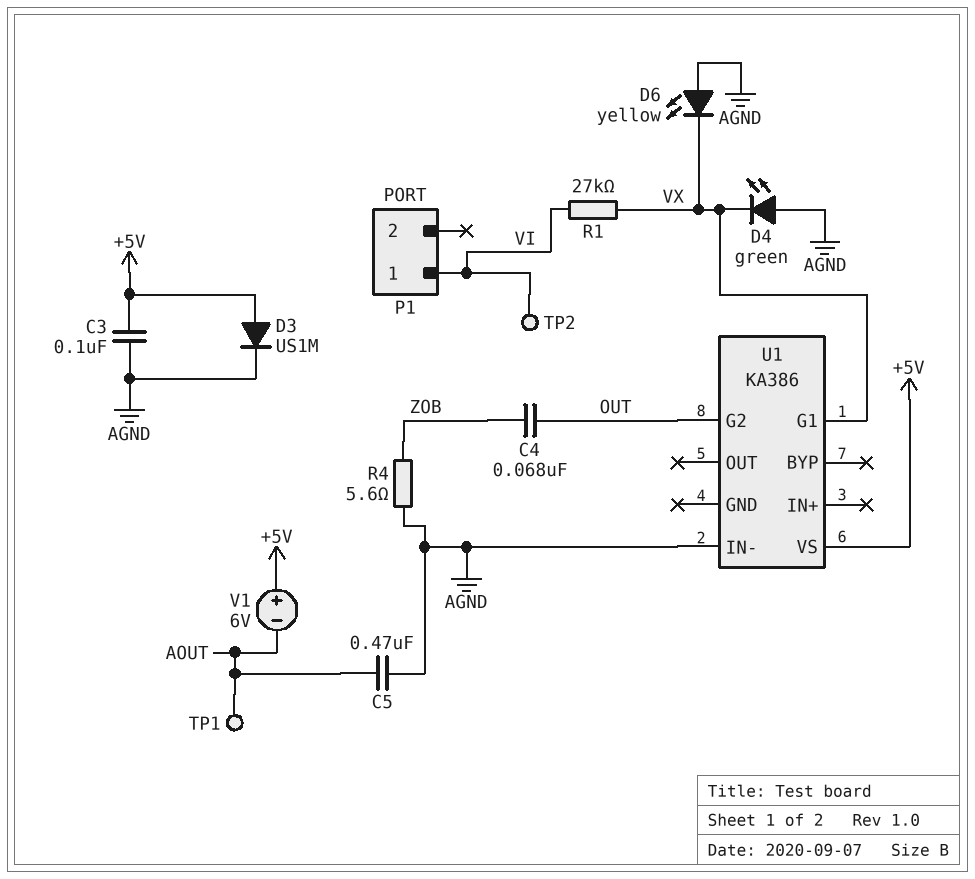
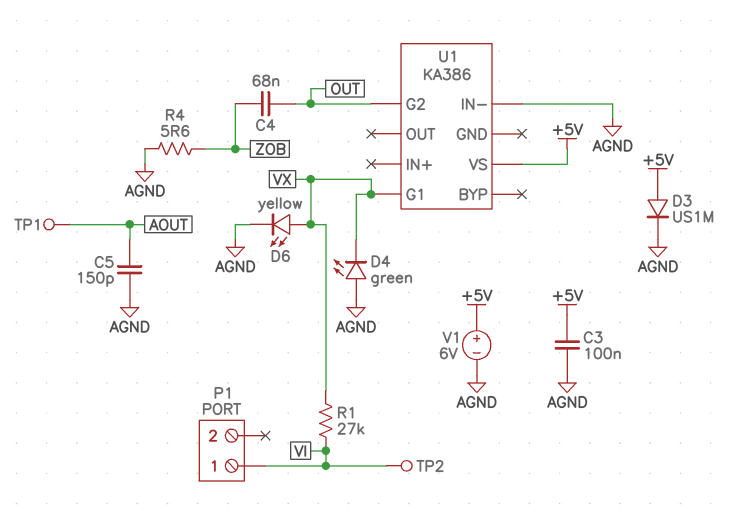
C5: 470nF (AGND, AOUT) -> 150pF (AGND, AOUT)
D6: LED yellow (A AGND, K VX) -> LED yellow (A VX, K AGND)
V1: 6V (plus +5V, minus AOUT) -> 6V (plus +5V, minus AGND)

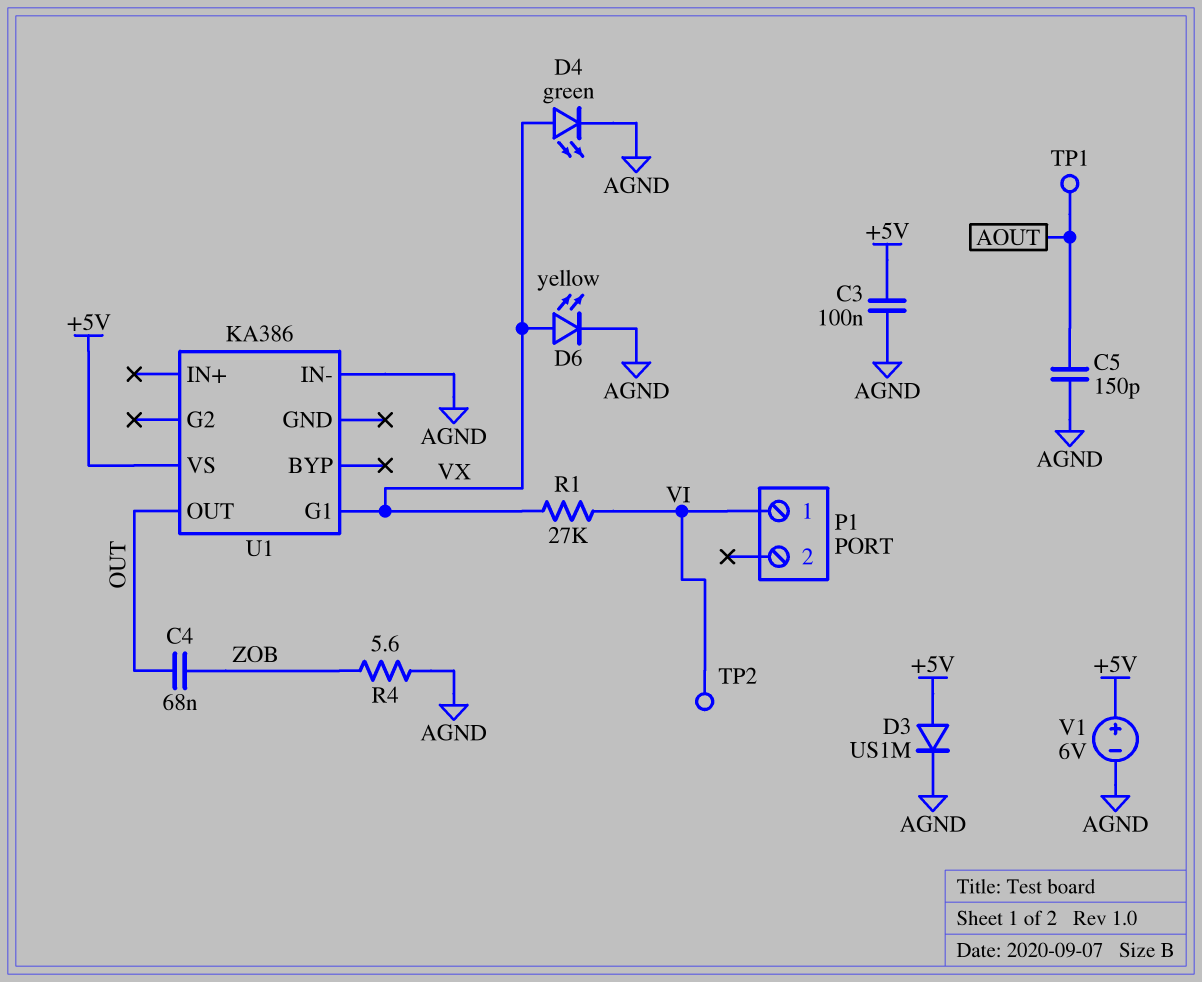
D4: LED green (A AGND, K VX) -> LED green (A VX, K AGND)
U1 pin G2: OUT -> none
U1 pin OUT: none -> OUT

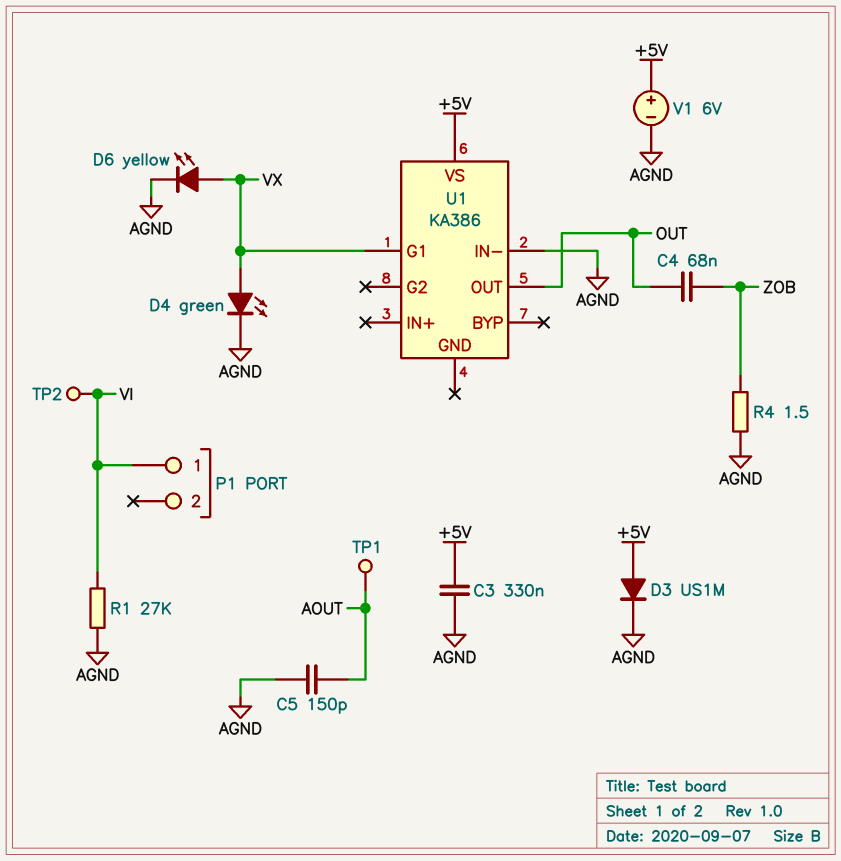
C3: 100nF (+5V, AGND) -> 330nF (+5V, AGND)
R1: 27k (VI, VX) -> 27k (AGND, VI)
R4: 5.6 (AGND, ZOB) -> 1.5 (AGND, ZOB)

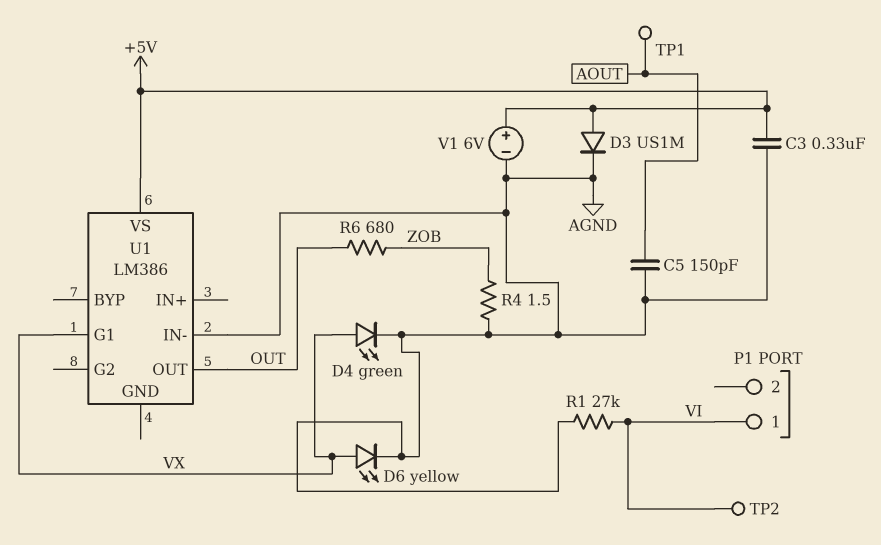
C4: 68nF (OUT, ZOB) -> none
R6: none -> 680 (OUT, ZOB)
U1: KA386 -> LM386

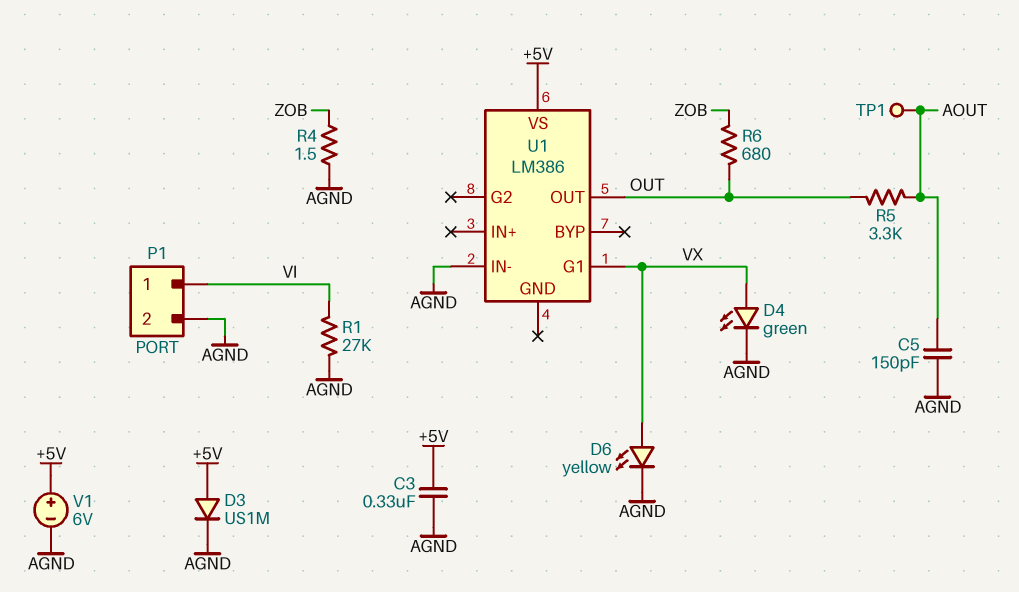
P1 pin 2: none -> AGND
R5: none -> 3.3k (AOUT, OUT)
TP2: test point (VI) -> none

